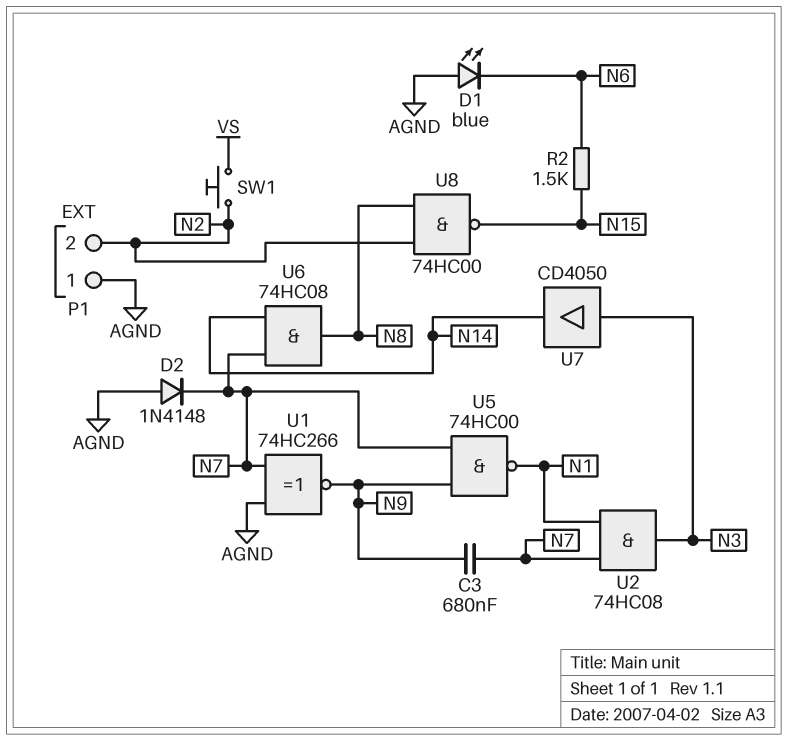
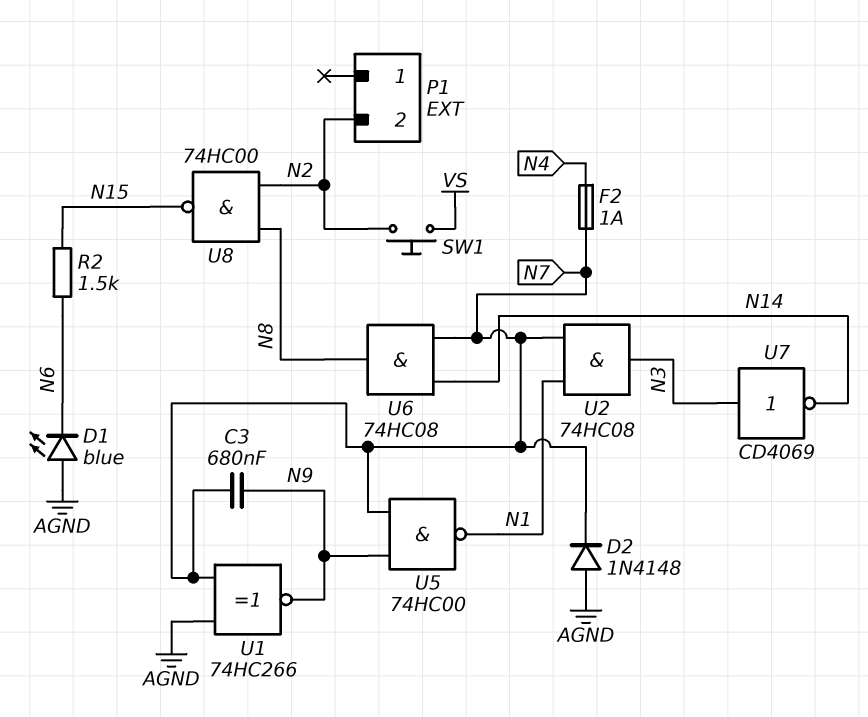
F2: none -> 1A (N4, N7)
P1 pin 1: AGND -> none
U7: buffer CD4050 (in N3, out N14) -> NOT CD4069 (in N3, out N14)

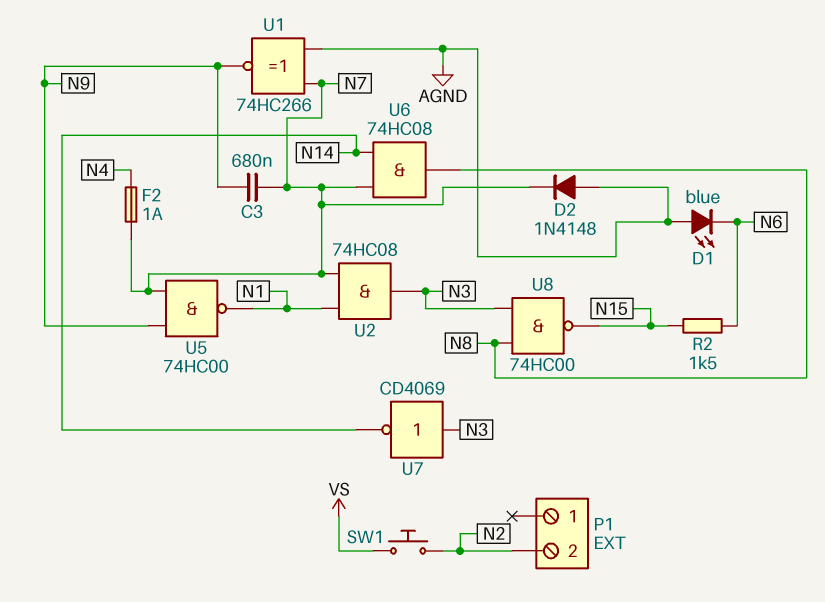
U8: NAND 74HC00 (in N2, in N8, out N15) -> NAND 74HC00 (in N3, in N8, out N15)

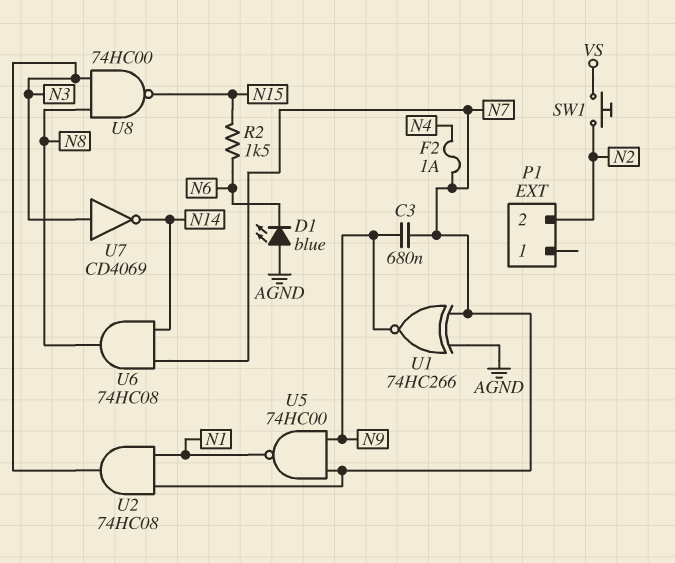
D2: diode 1N4148 (A AGND, K N7) -> none

